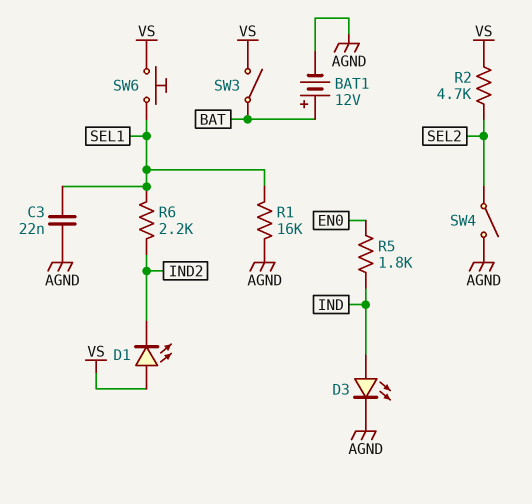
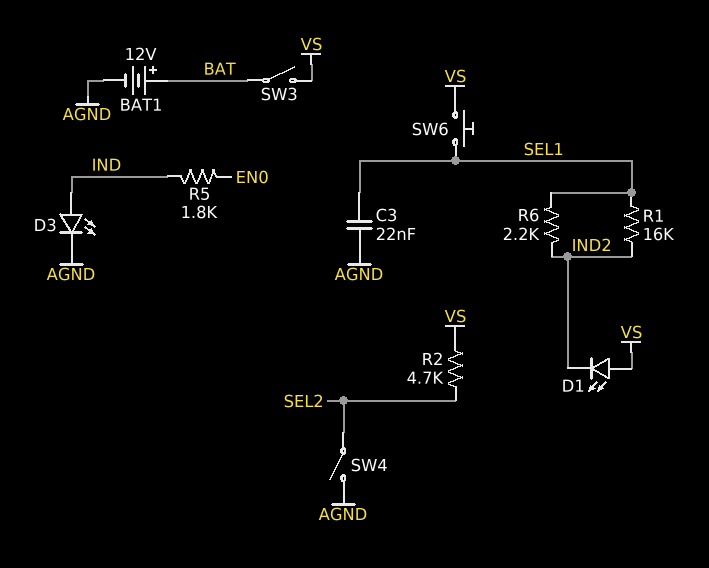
R1: 16k (AGND, SEL1) -> 16k (IND2, SEL1)

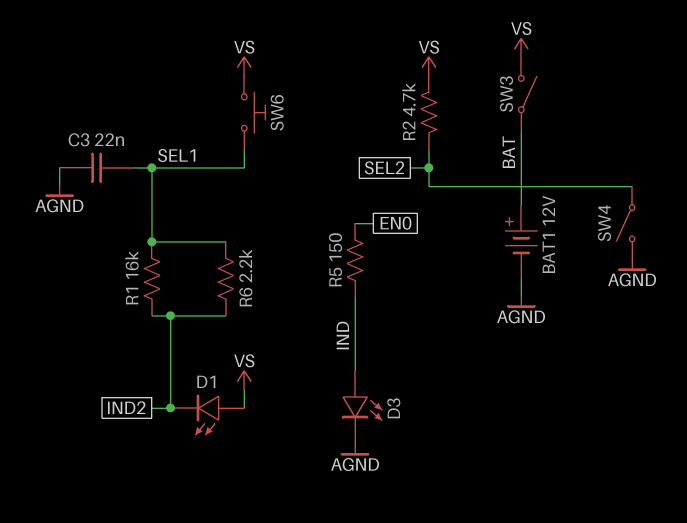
R5: 1.8k (EN0, IND) -> 150 (EN0, IND)

